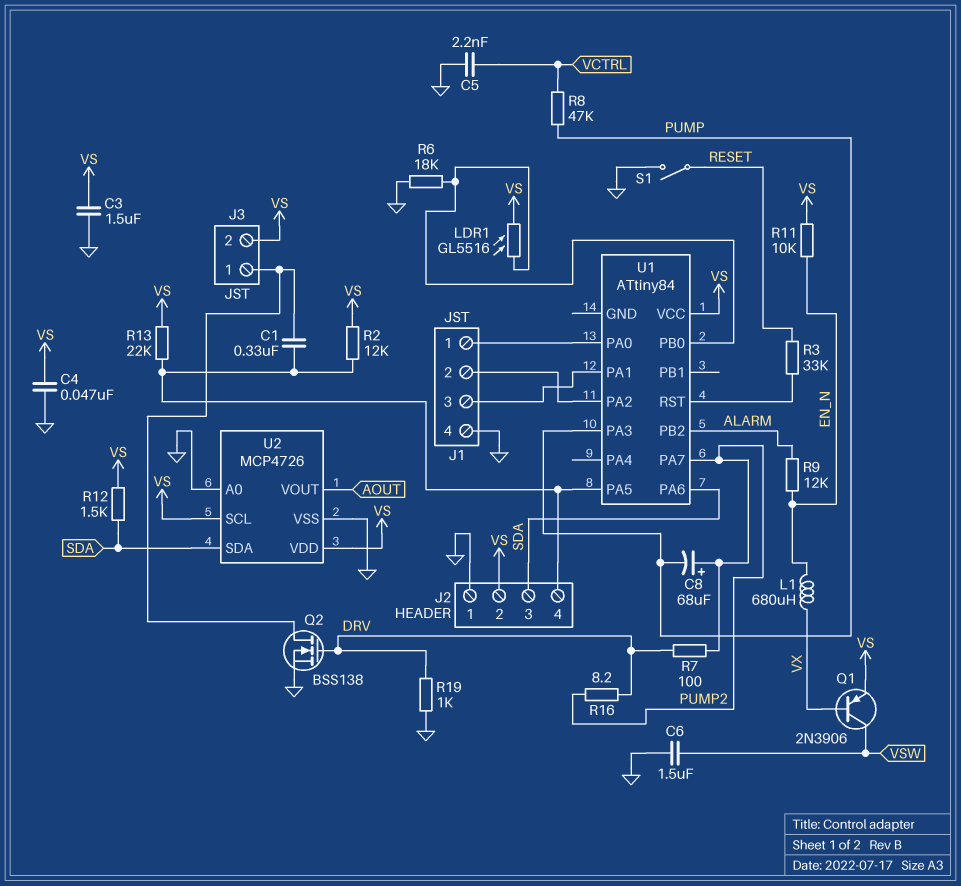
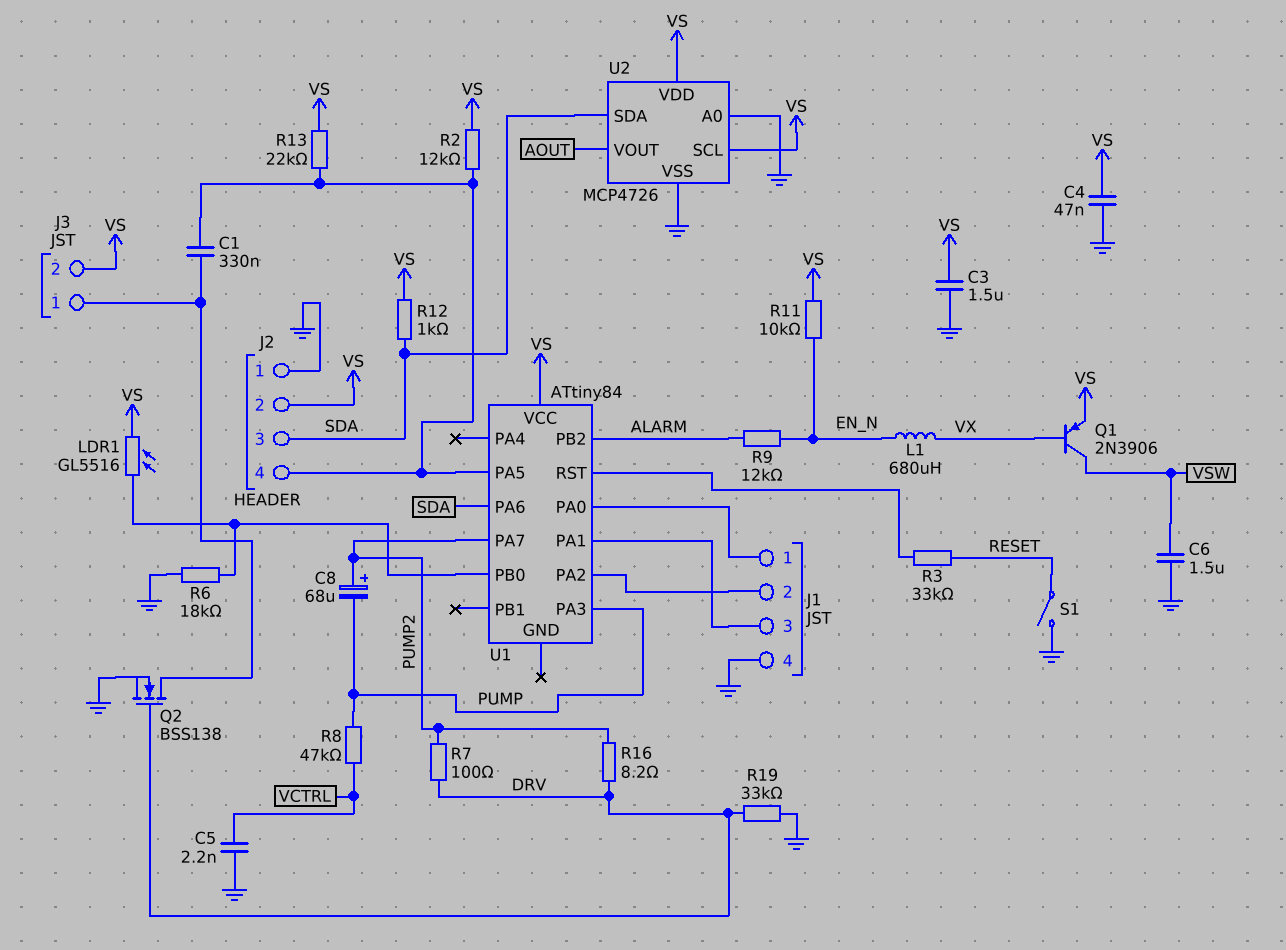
R12: 1.5k (SDA, VS) -> 1k (SDA, VS)
R19: 1k (DRV, GND) -> 33k (DRV, GND)

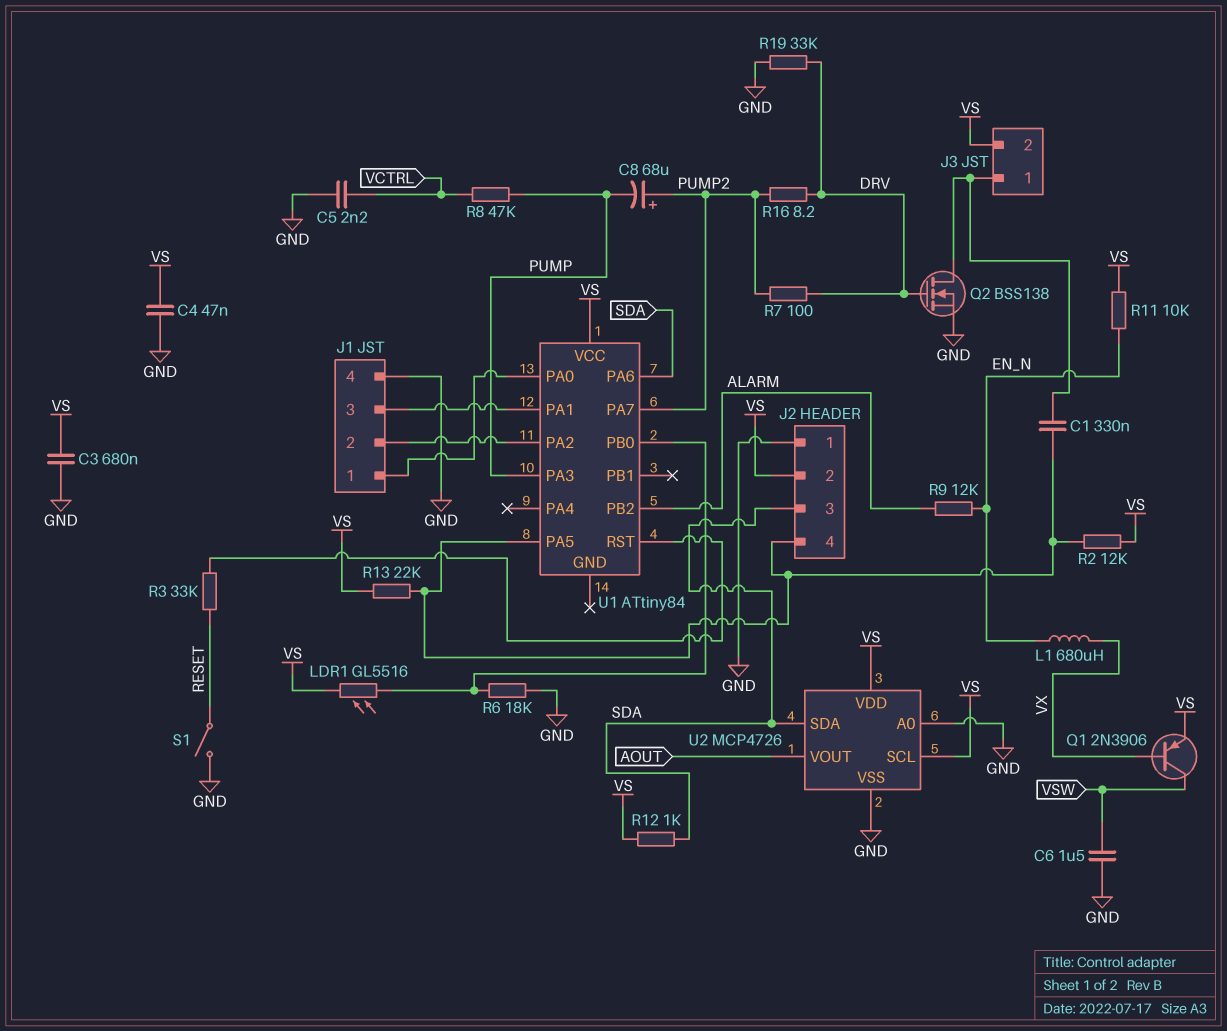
C3: 1.5uF (GND, VS) -> 680nF (GND, VS)

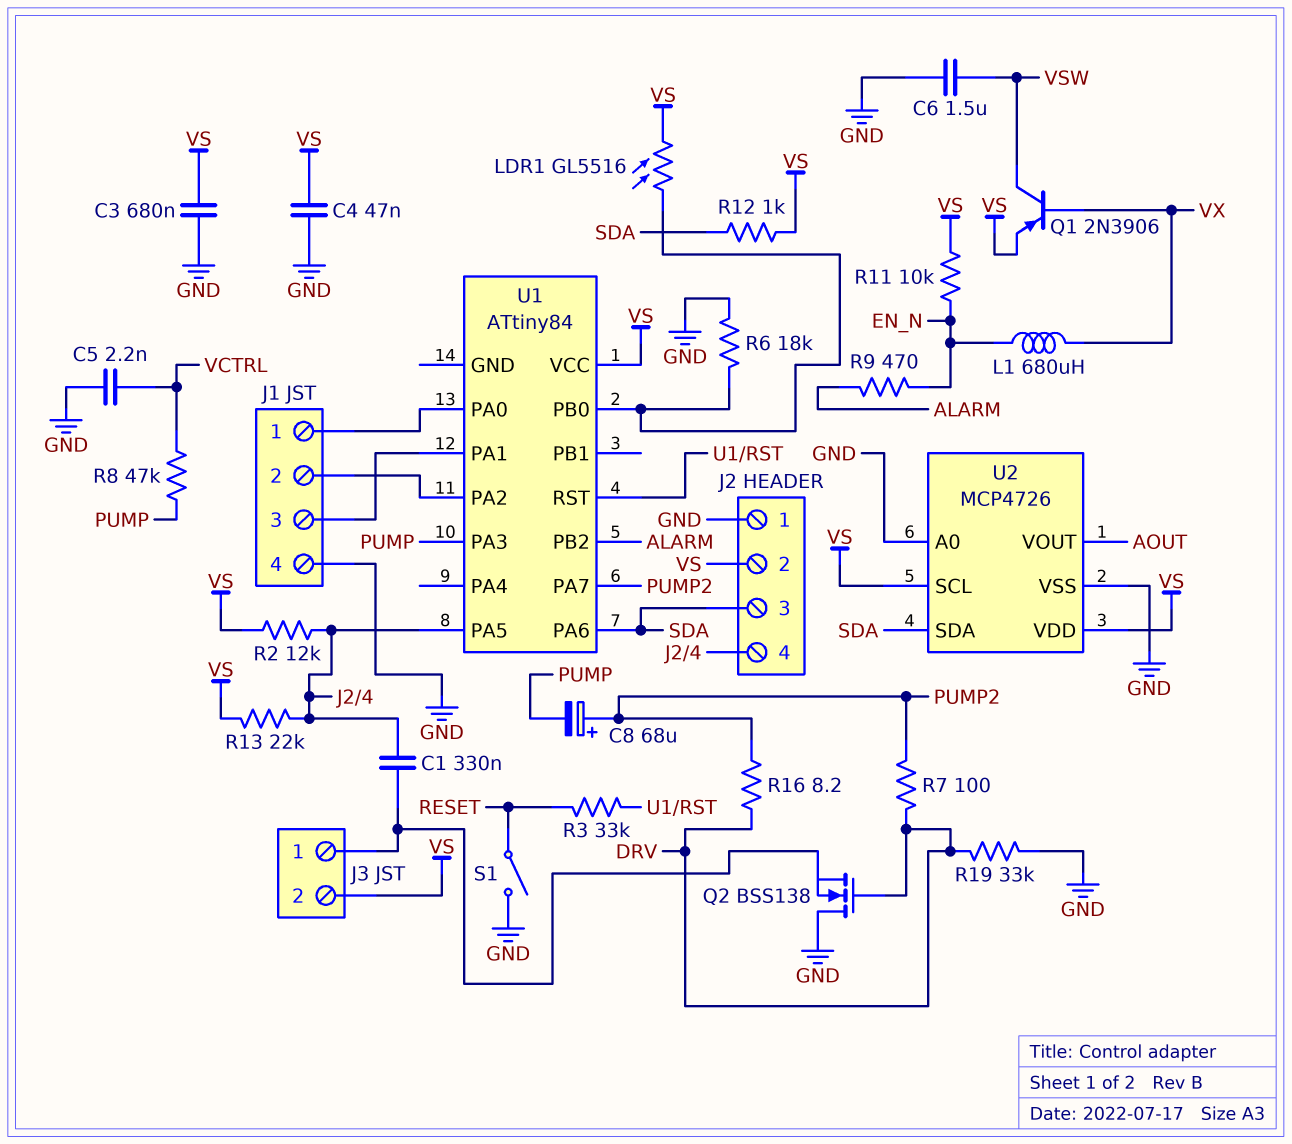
Q2: NMOS BSS138 (G DRV, D J3/1, S GND) -> NMOS BSS138 (G DRV, D GND, S J3/1)
R9: 12k (ALARM, EN_N) -> 470 (ALARM, EN_N)

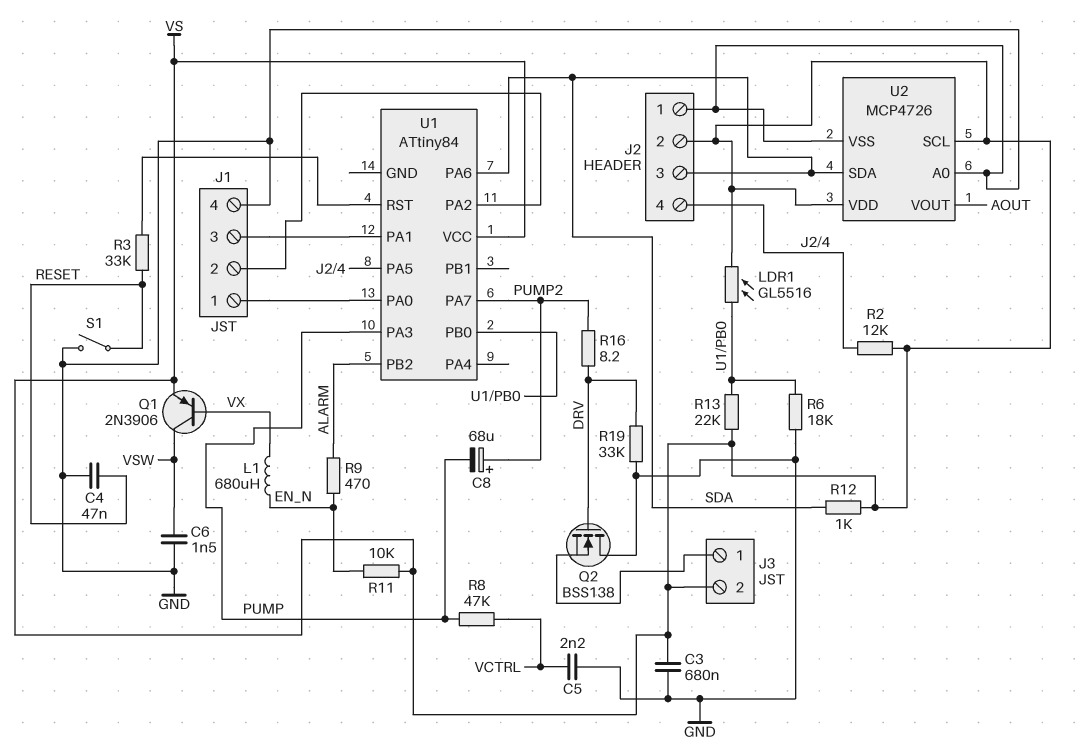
C1: 330nF (J2/4, J3/1) -> none
C4: 47nF (GND, VS) -> 47nF (GND, RESET)
C6: 1.5uF (GND, VSW) -> 1.5nF (GND, VSW)
R7: 100 (DRV, PUMP2) -> none
R13: 22k (J2/4, VS) -> 22k (U1/PB0, VS)

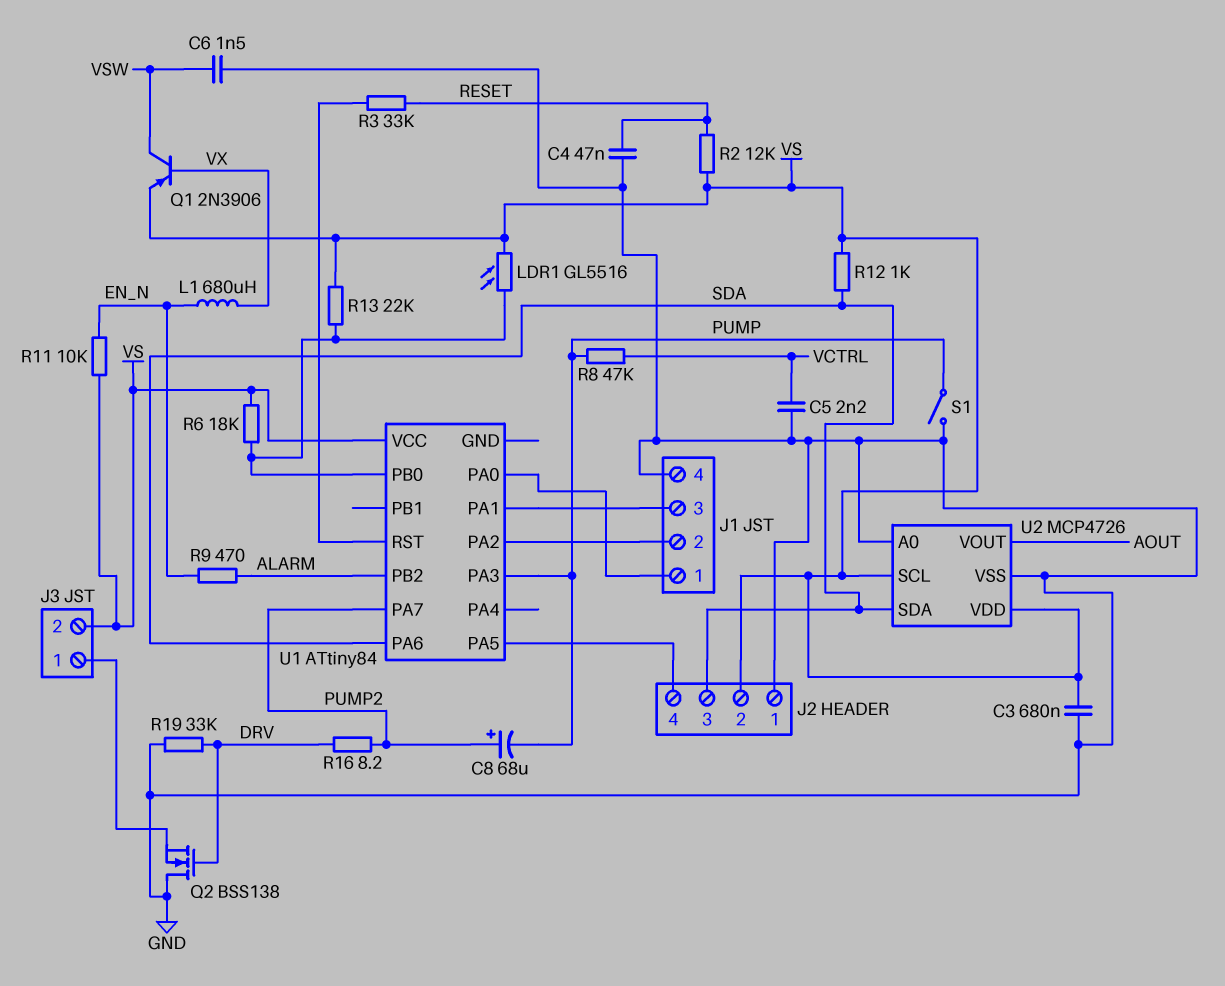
R2: 12k (J2/4, VS) -> 12k (RESET, VS)
R6: 18k (GND, U1/PB0) -> 18k (U1/PB0, VS)
S1: switch (GND, RESET) -> switch (GND, PUMP)

